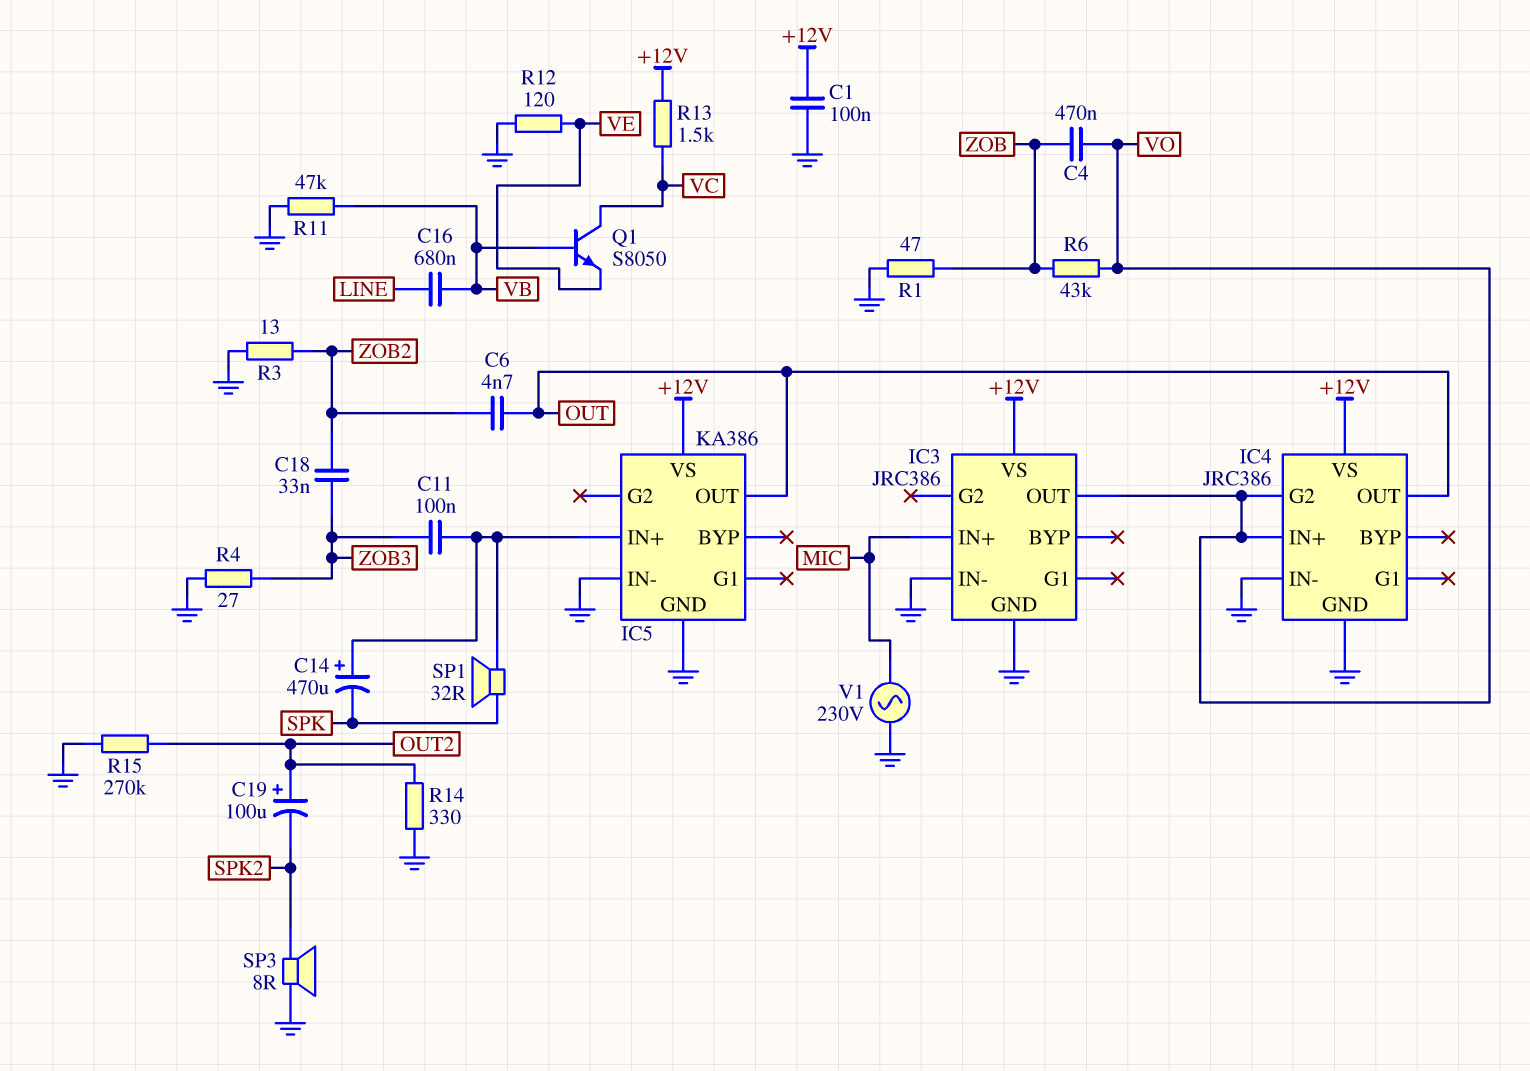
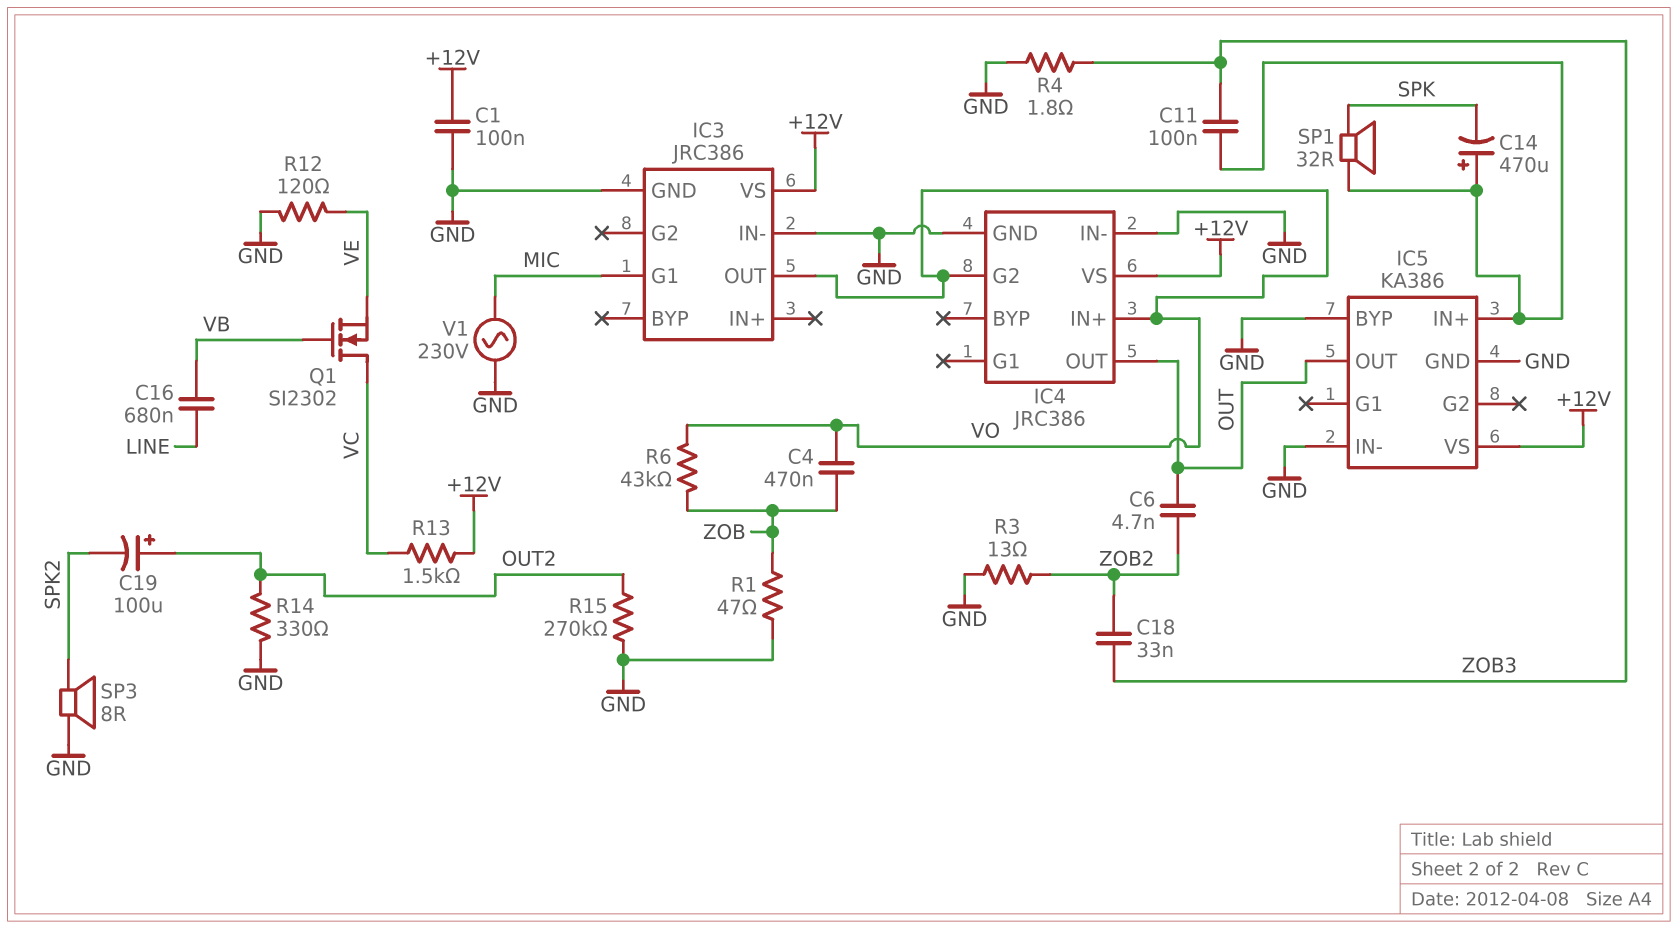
IC3 pin G1: none -> MIC
IC3 pin IN+: MIC -> none
IC5 pin BYP: none -> GND
Q1: NPN S8050 (B VB, C VC, E VE) -> NMOS SI2302 (G VB, D VC, S VE)
R4: 27 (GND, ZOB3) -> 1.8 (GND, ZOB3)
R11: 47k (GND, VB) -> none

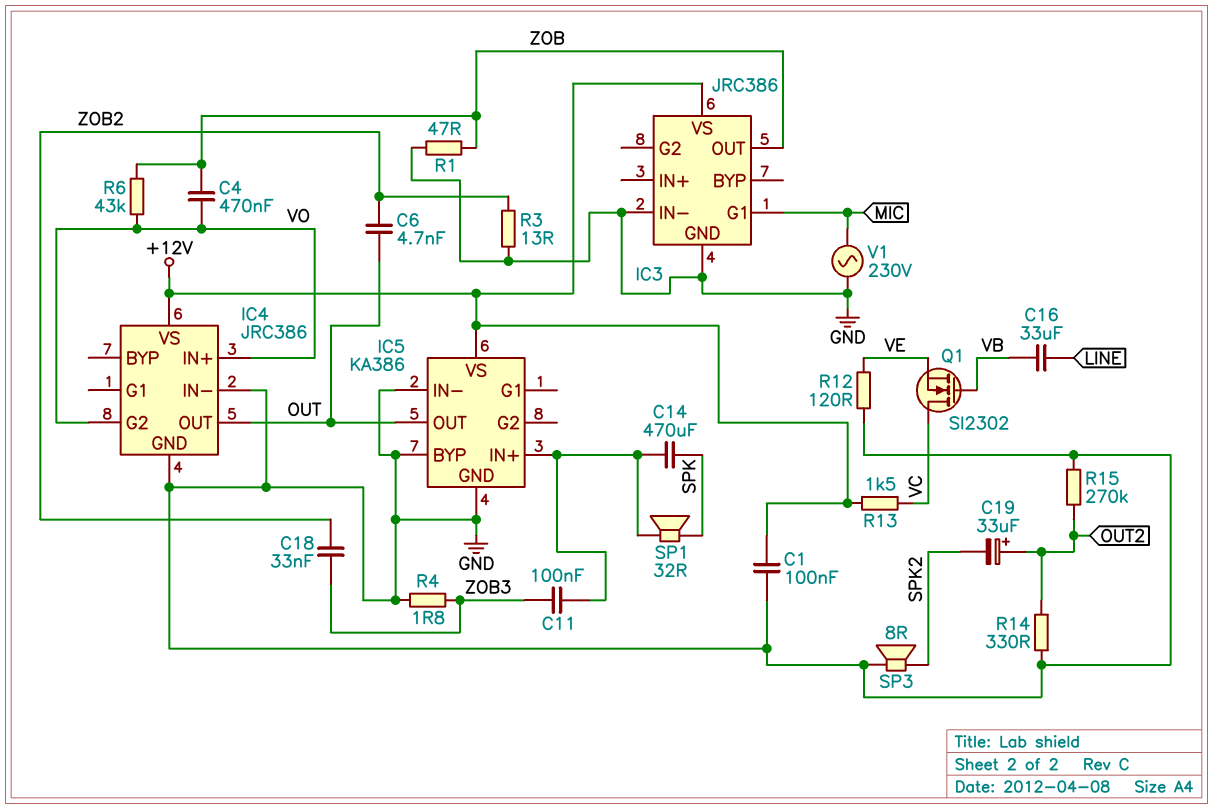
C14: 470uF (plus IC5/IN+, minus SPK) -> 470uF (IC5/IN+, SPK)
C16: 680nF (LINE, VB) -> 33uF (LINE, VB)
C19: 100uF (plus OUT2, minus SPK2) -> 33uF (plus OUT2, minus SPK2)
IC3 pin OUT: VO -> ZOB

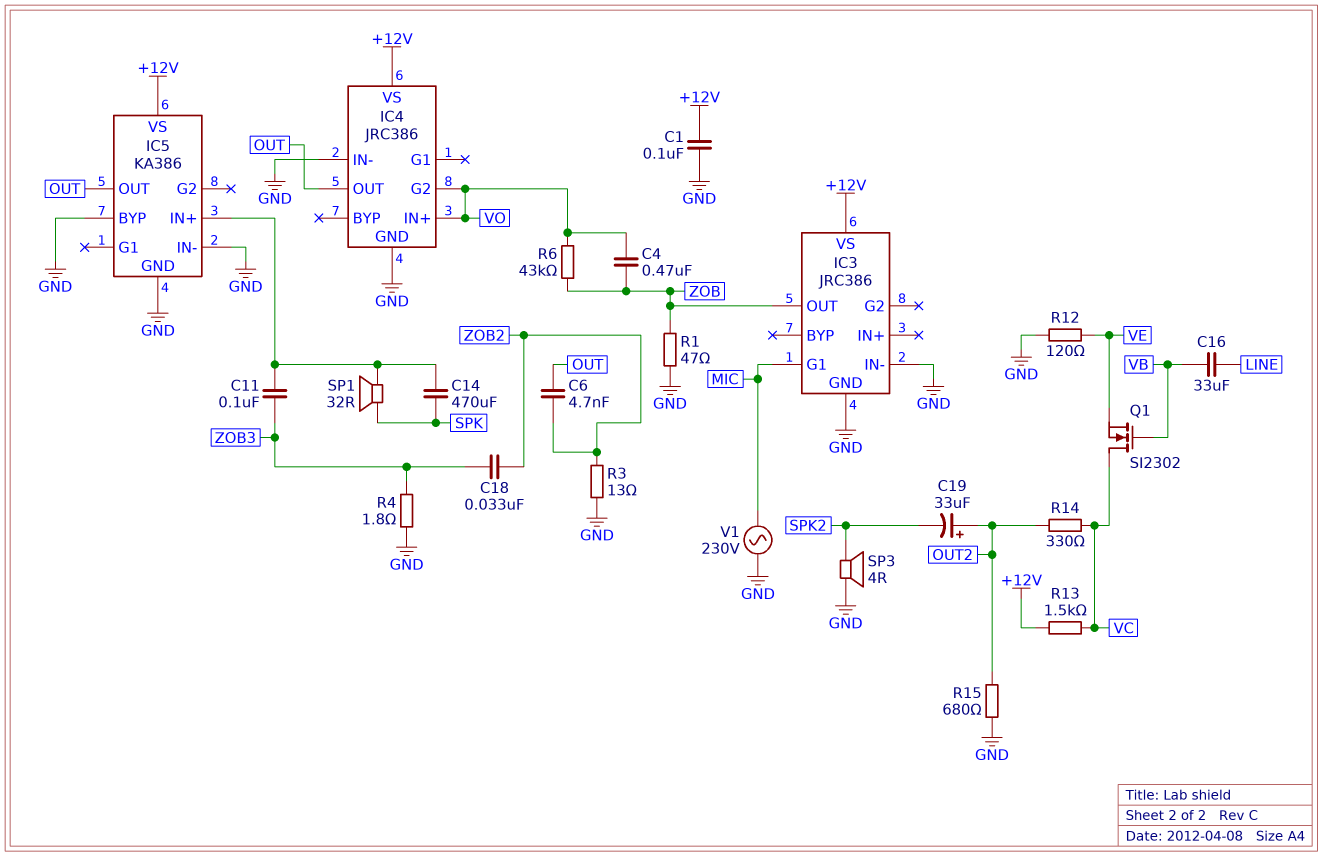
R14: 330 (GND, OUT2) -> 330 (OUT2, VC)
R15: 270k (GND, OUT2) -> 680 (GND, OUT2)
SP3: speaker 8R (GND, SPK2) -> speaker 4R (GND, SPK2)

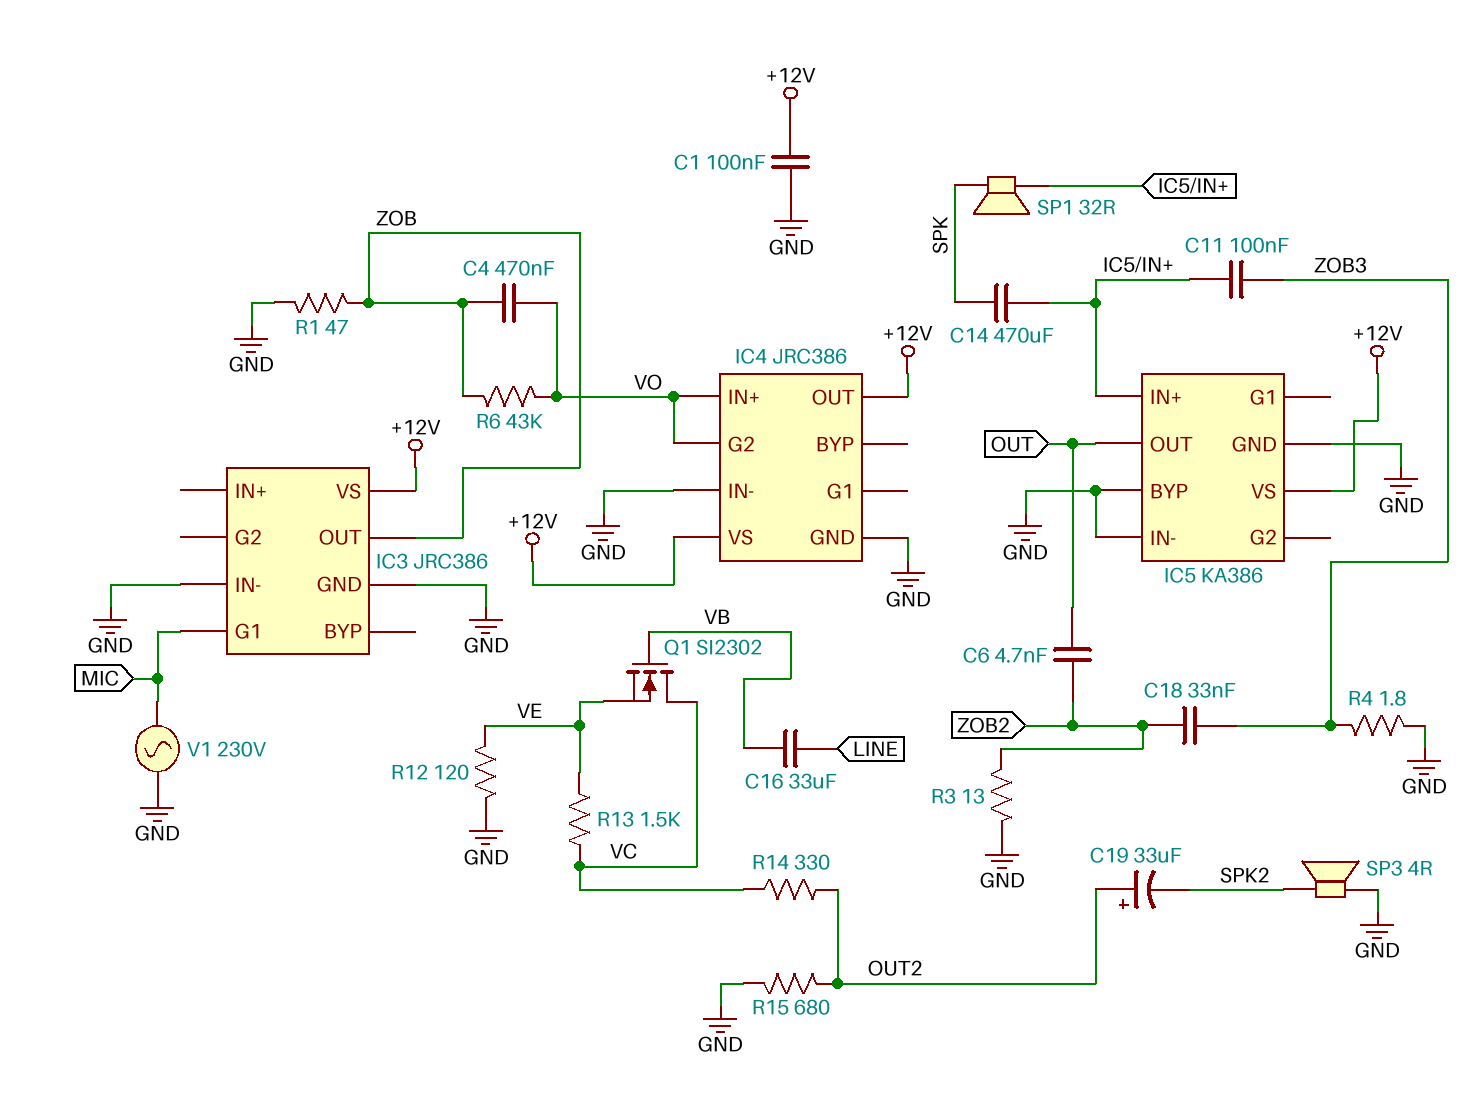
IC4 pin OUT: OUT -> +12V
R13: 1.5k (+12V, VC) -> 1.5k (VC, VE)

